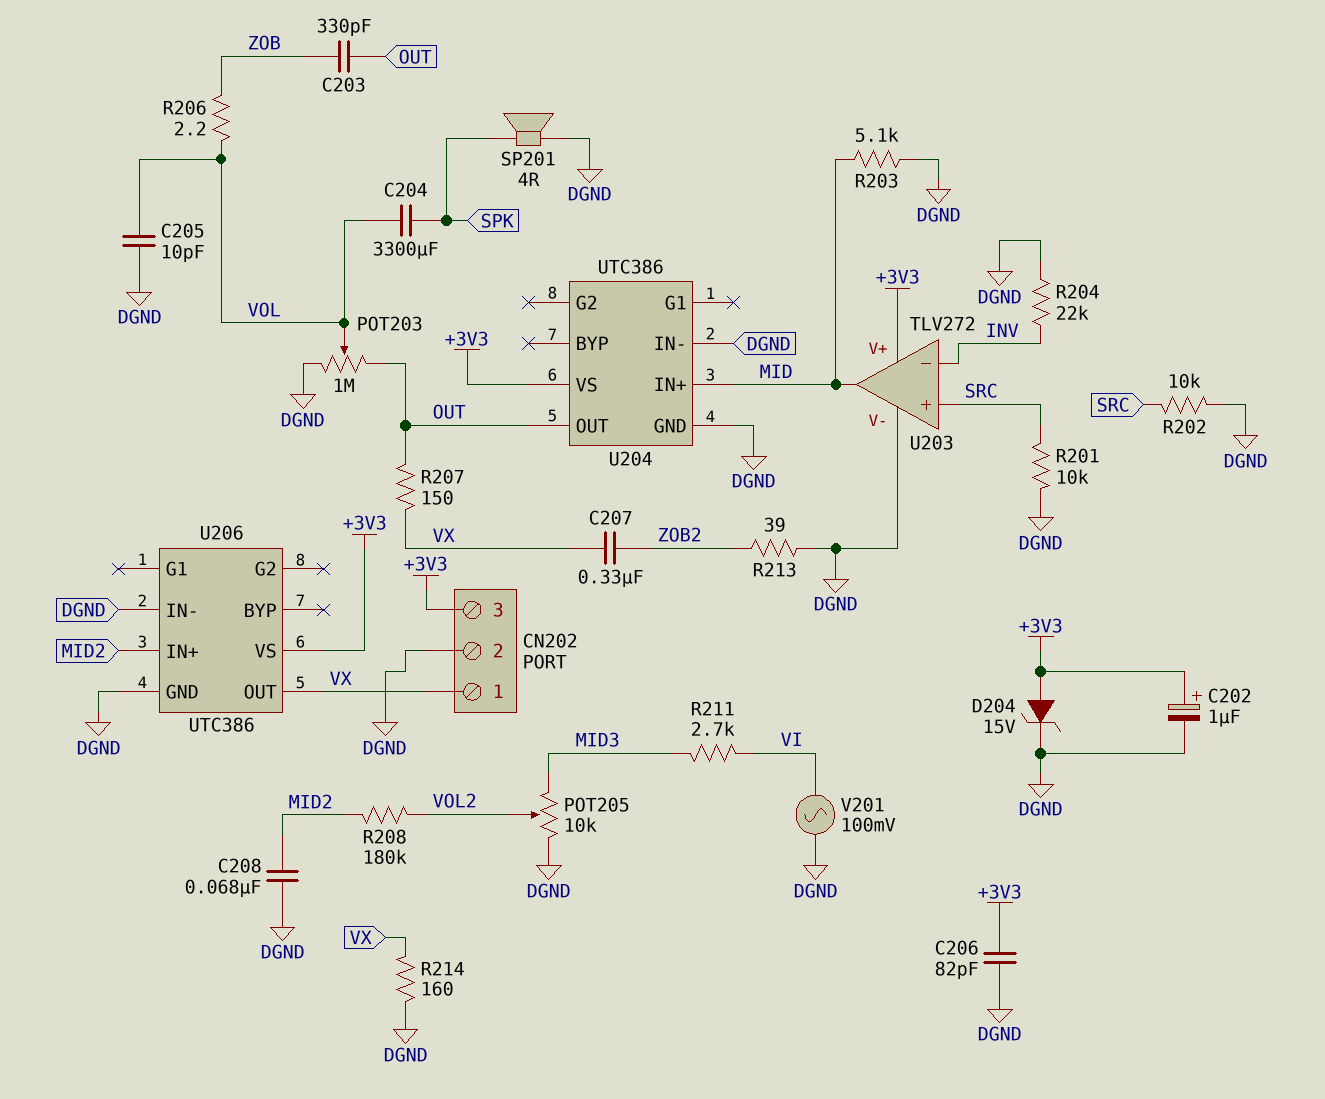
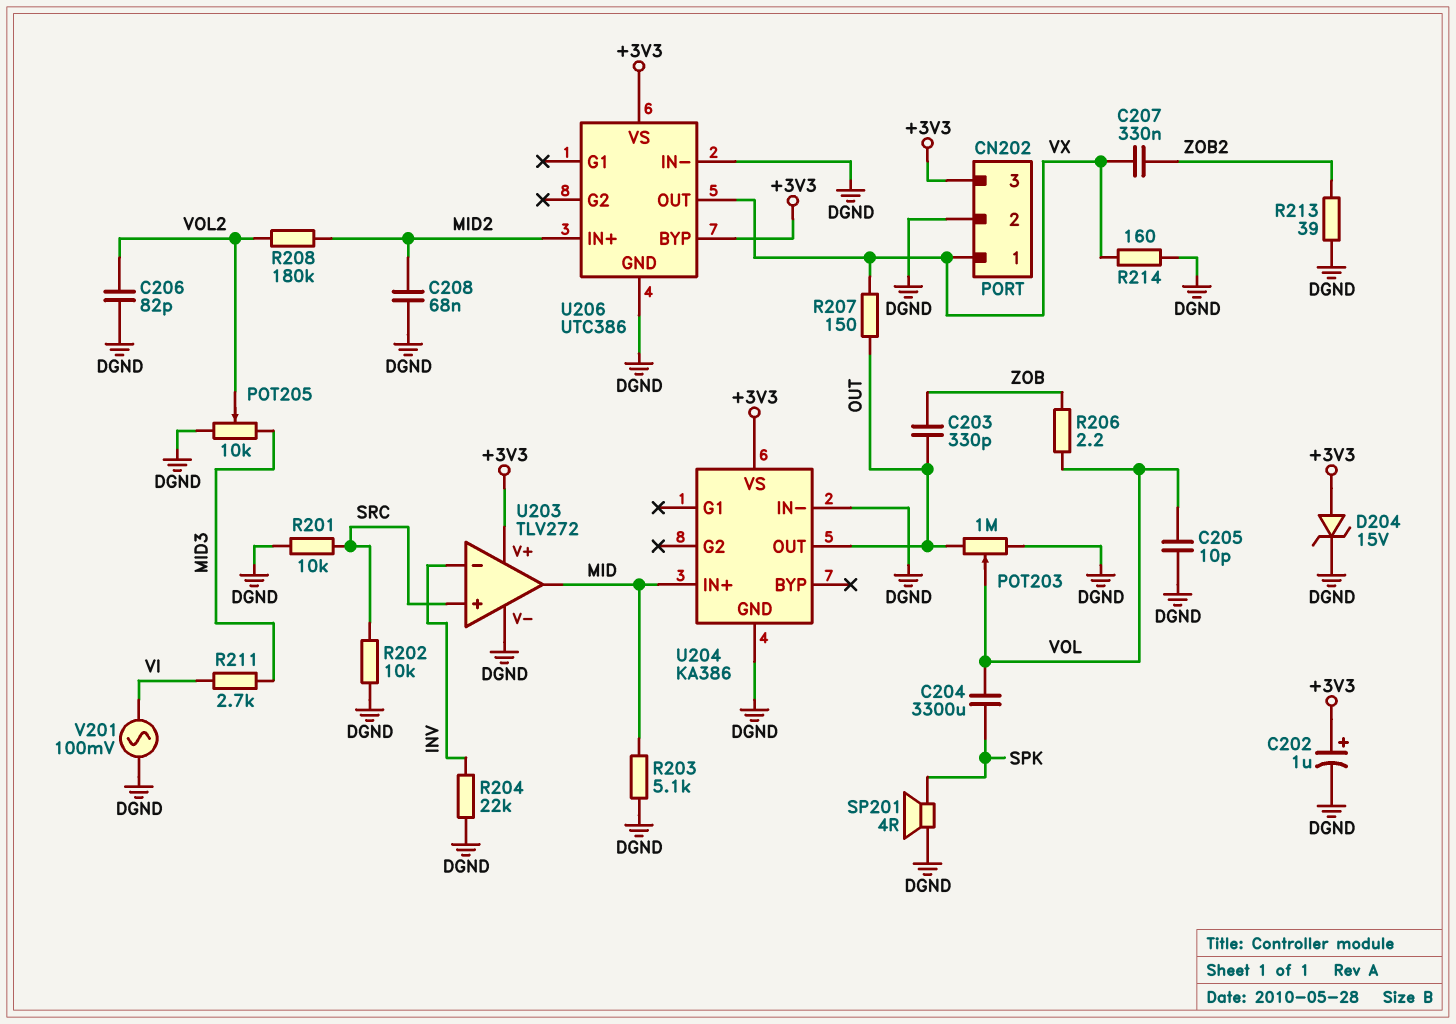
C206: 82pF (+3V3, DGND) -> 82pF (DGND, VOL2)
U204: UTC386 -> KA386
U206 pin BYP: none -> +3V3

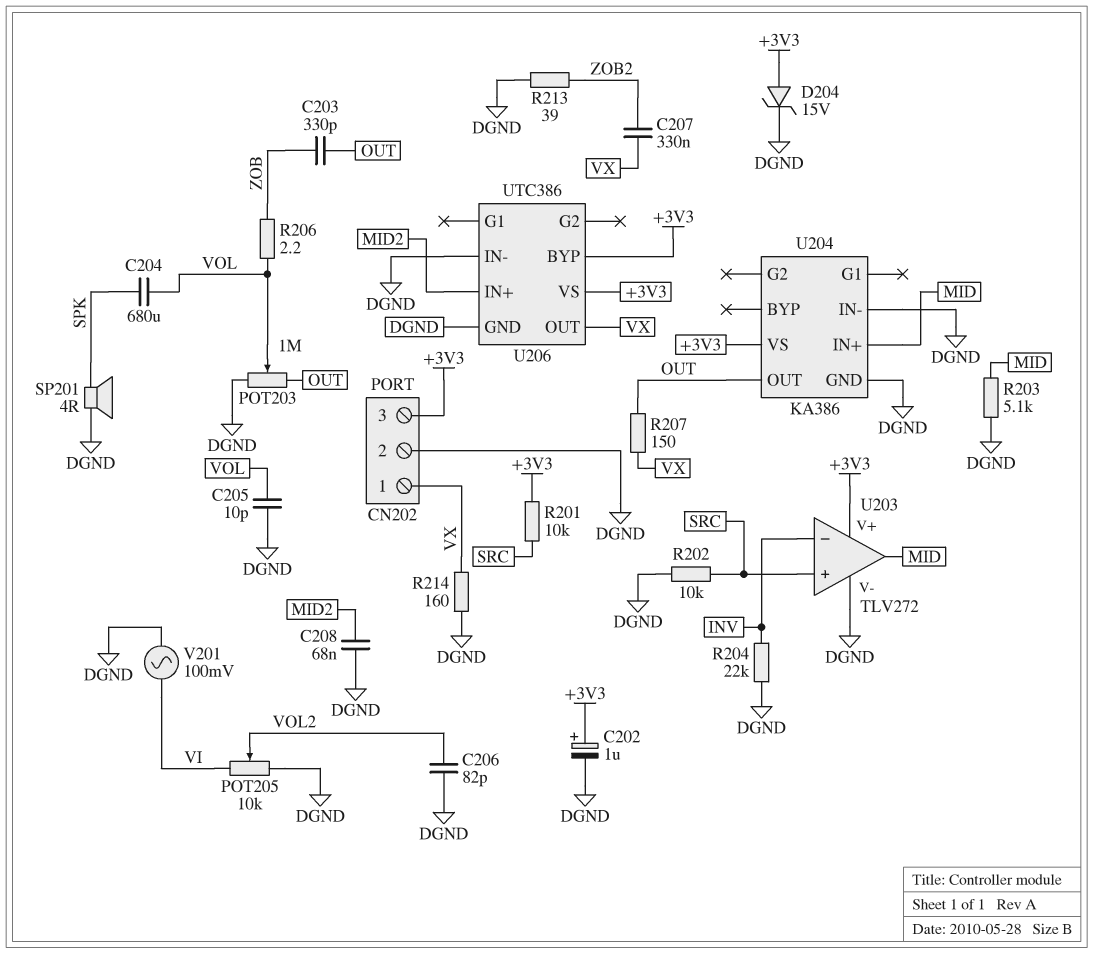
C204: 3300uF (SPK, VOL) -> 680uF (SPK, VOL)
POT205: 10k (DGND, MID3, wiper VOL2) -> 10k (DGND, VI, wiper VOL2)
R201: 10k (DGND, SRC) -> 10k (+3V3, SRC)
R208: 180k (MID2, VOL2) -> none
R211: 2.7k (MID3, VI) -> none

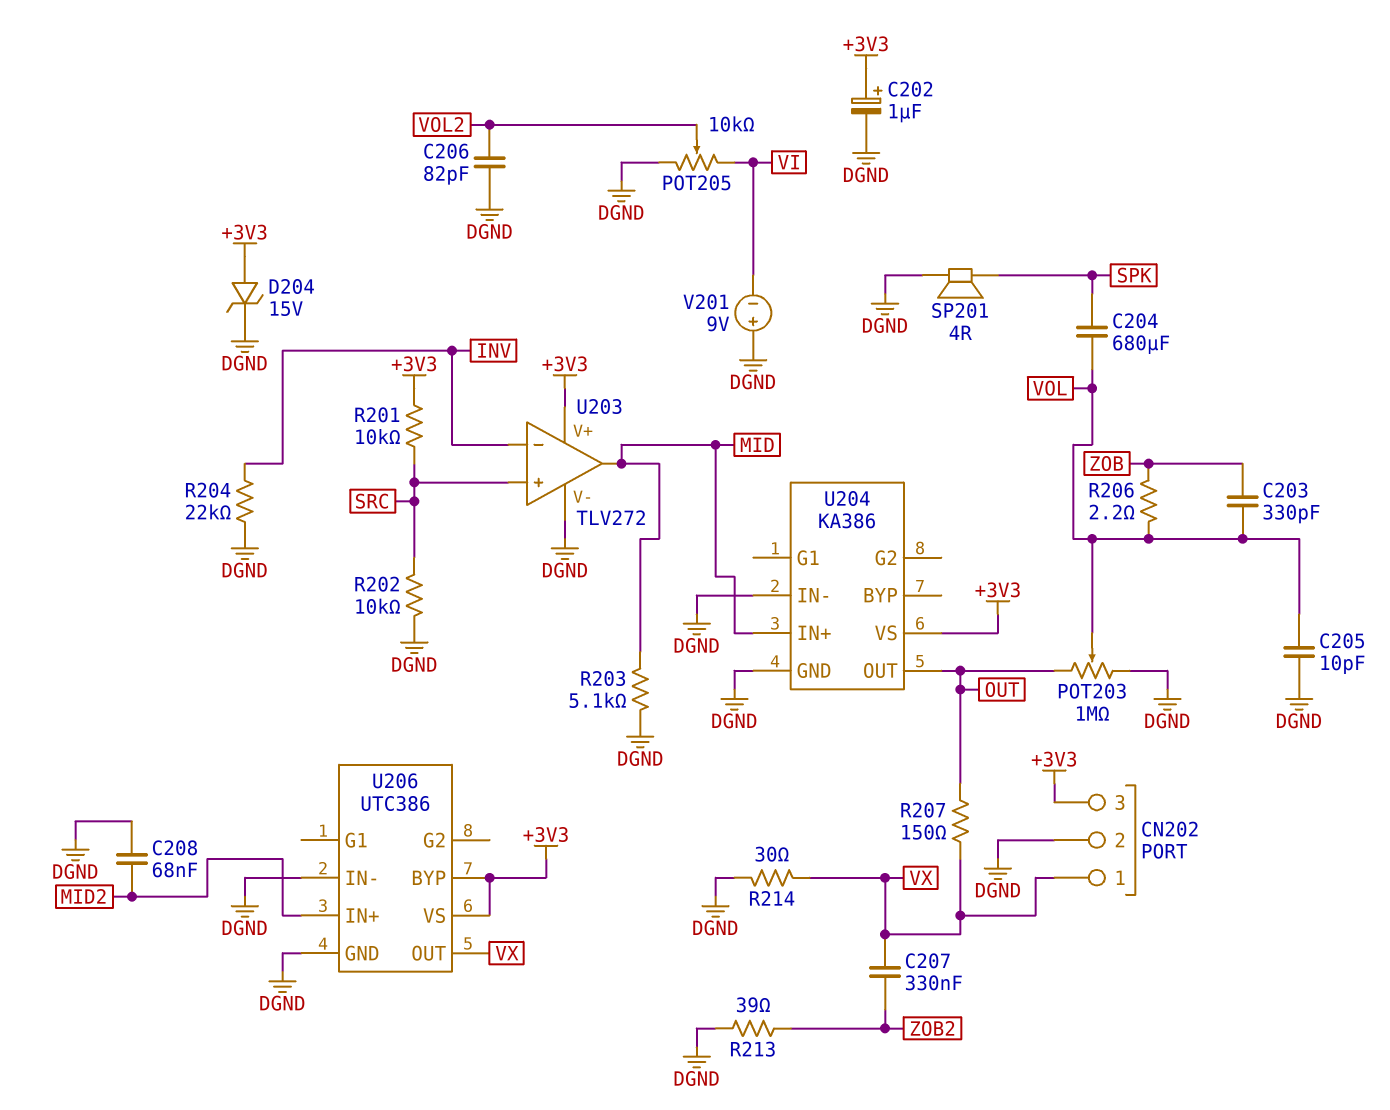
C203: 330pF (OUT, ZOB) -> 330pF (VOL, ZOB)
R214: 160 (DGND, VX) -> 30 (DGND, VX)
V201: AC 100mV (DGND, VI) -> 9V (plus DGND, minus VI)

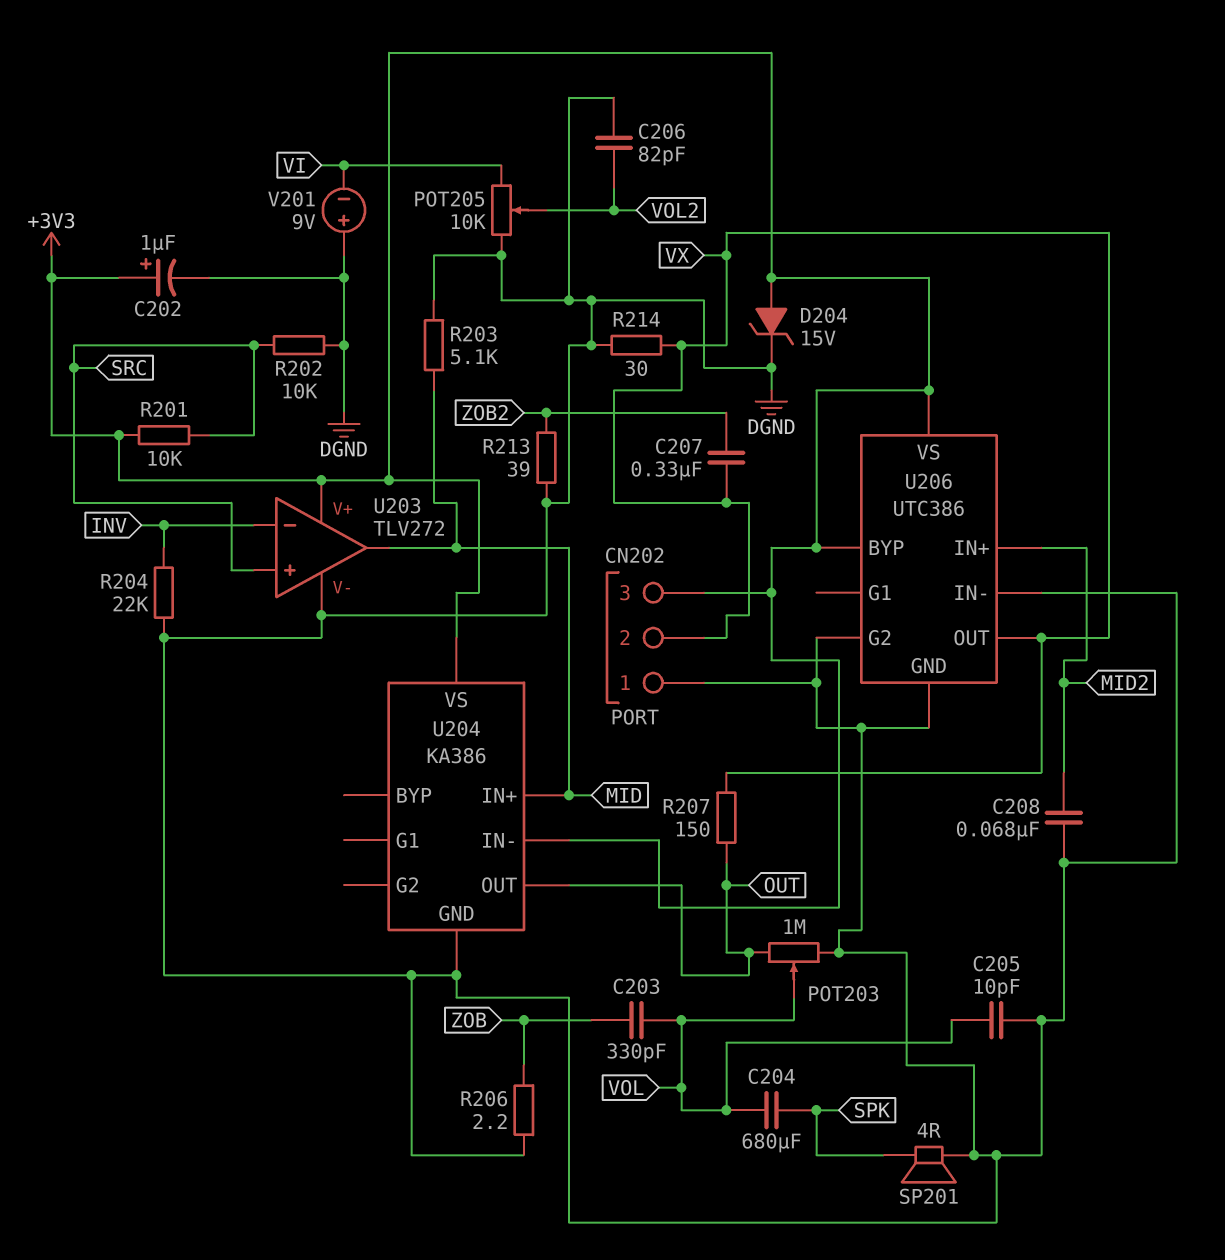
CN202 pin 1: VX -> DGND
CN202 pin 2: DGND -> VX
R206: 2.2 (VOL, ZOB) -> 2.2 (DGND, ZOB)
U204 pin IN-: DGND -> +3V3
U206 pin G2: none -> DGND

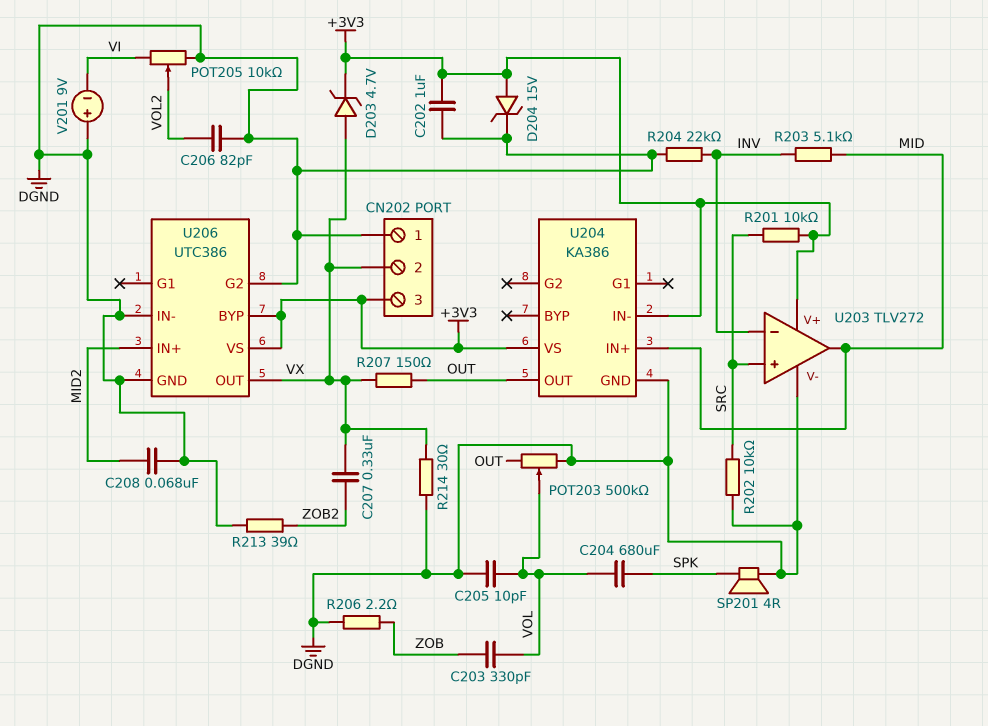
C202: 1uF (plus +3V3, minus DGND) -> 1uF (+3V3, DGND)
D203: none -> zener 4.7V (A VX, K +3V3)
POT203: 1M (DGND, OUT, wiper VOL) -> 500k (DGND, OUT, wiper VOL)
R203: 5.1k (DGND, MID) -> 5.1k (INV, MID)

